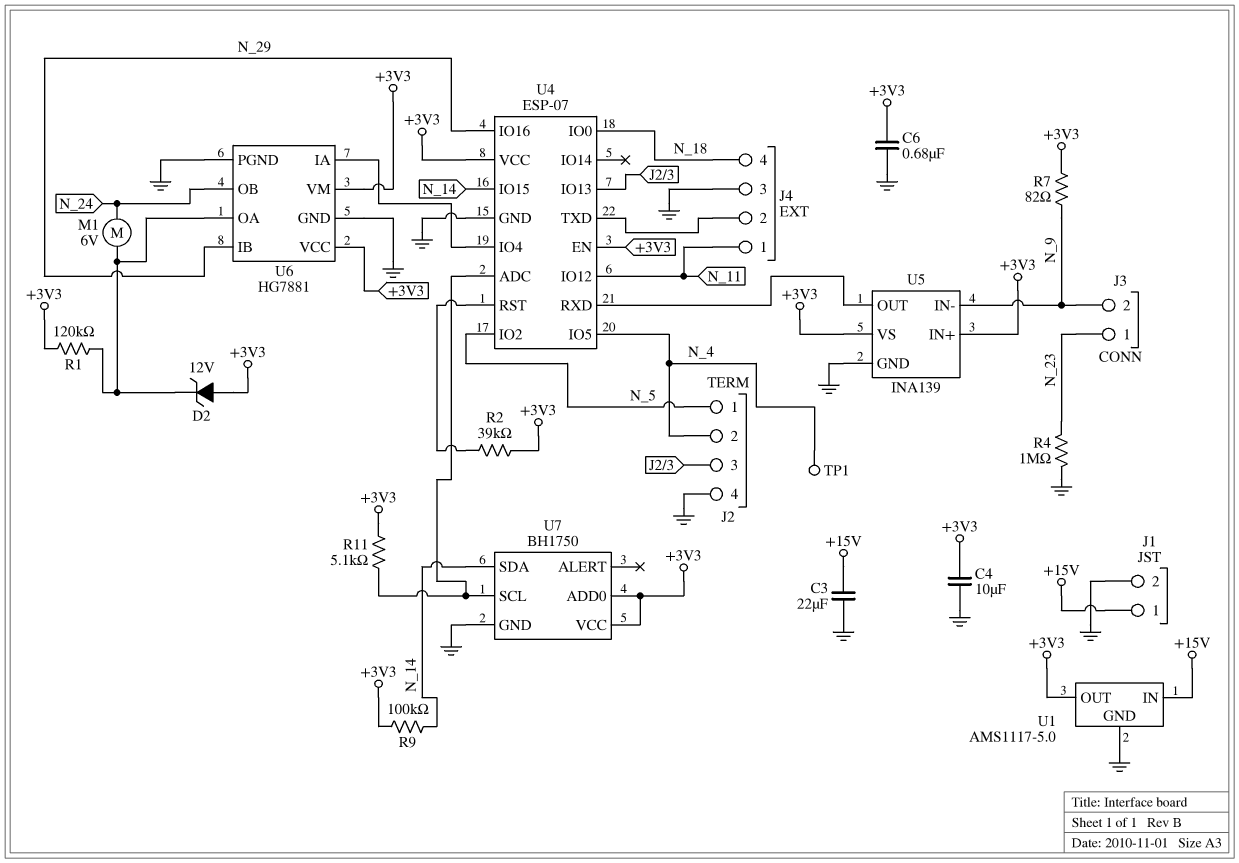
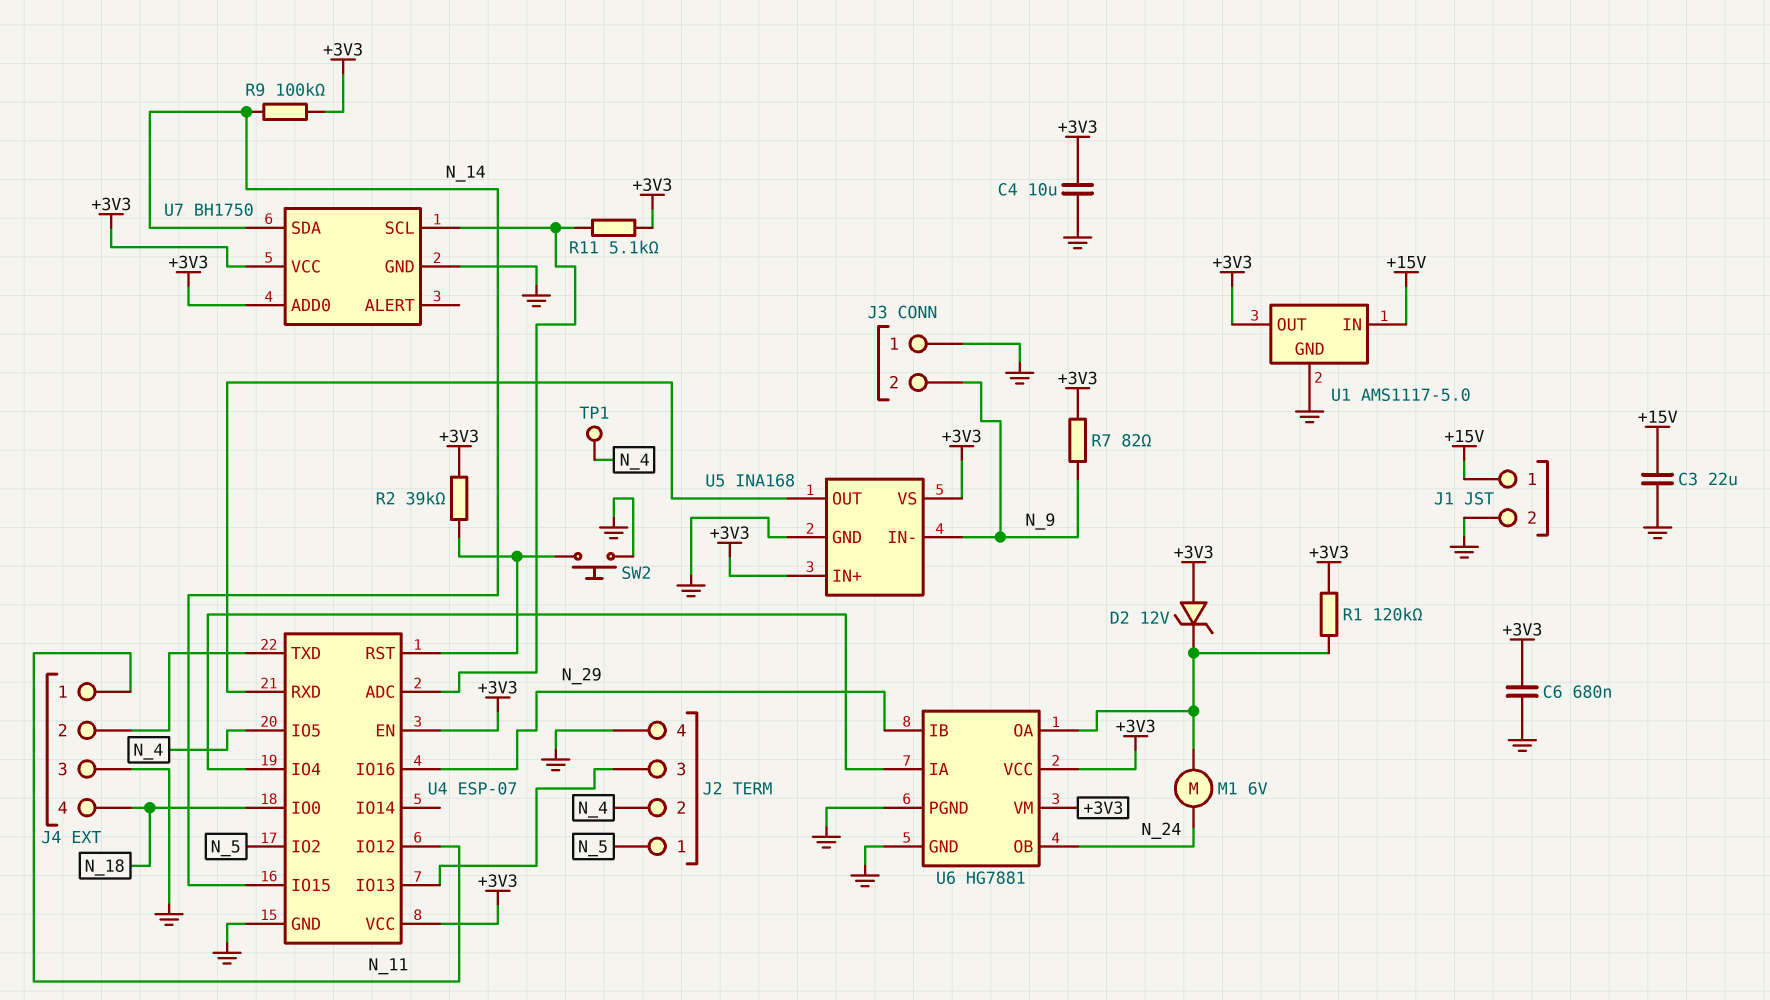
J3 pin 1: N_23 -> GND
R4: 1M (GND, N_23) -> none
SW2: none -> button (GND, U4/RST)
U5: INA139 -> INA168

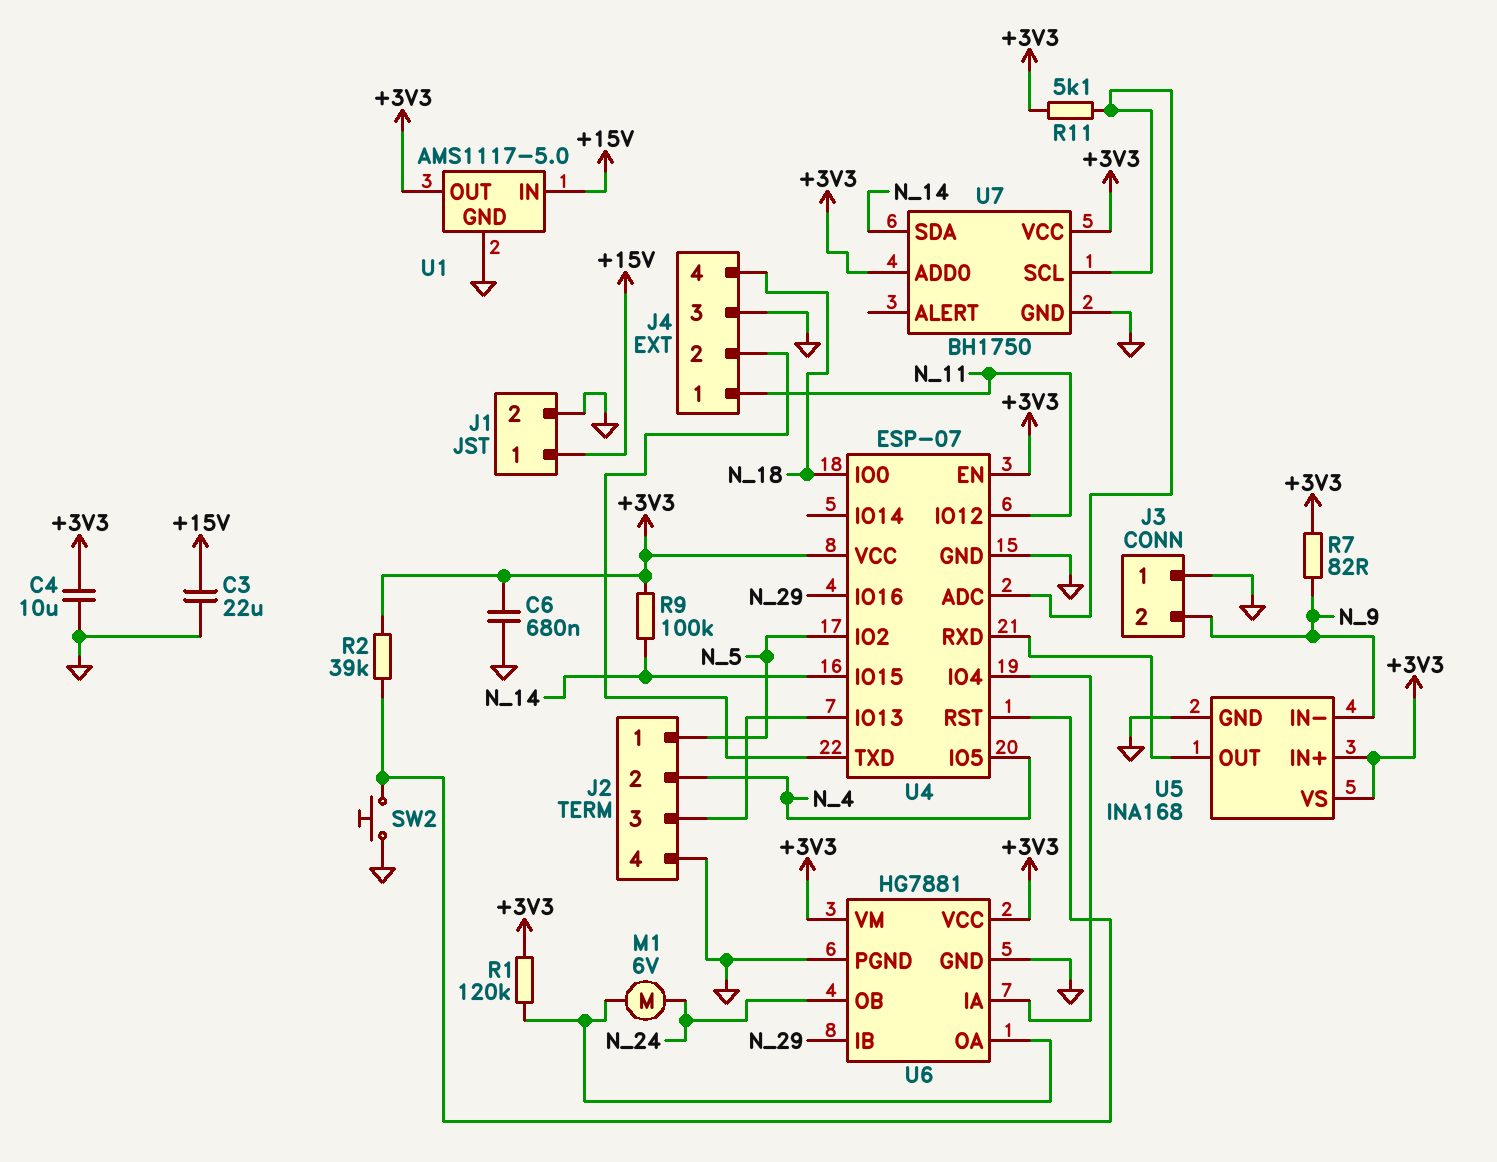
D2: zener 12V (A +3V3, K U6/OA) -> none
TP1: test point (N_4) -> none

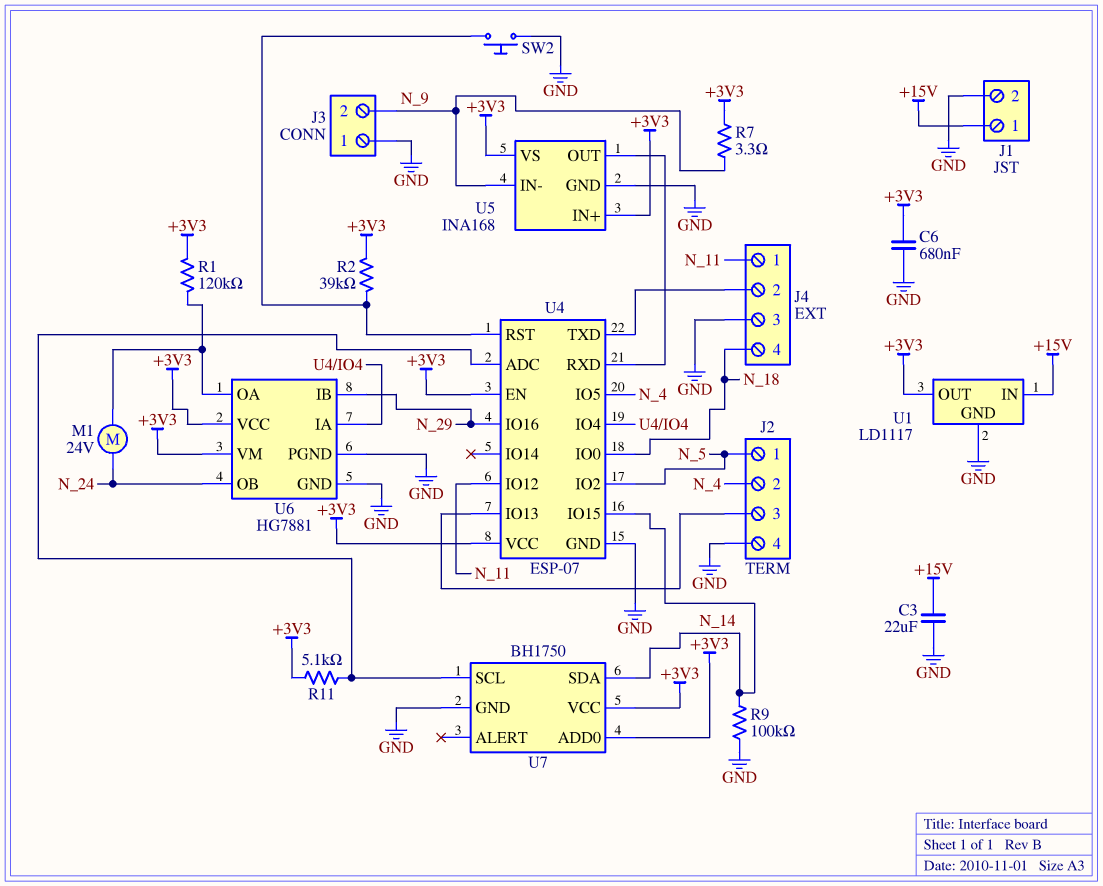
C4: 10uF (+3V3, GND) -> none
M1: motor 6V (N_24, U6/OA) -> motor 24V (N_24, U6/OA)
R7: 82 (+3V3, N_9) -> 3.3 (+3V3, N_9)
R9: 100k (+3V3, N_14) -> 100k (GND, N_14)
U1: AMS1117-5.0 -> LD1117

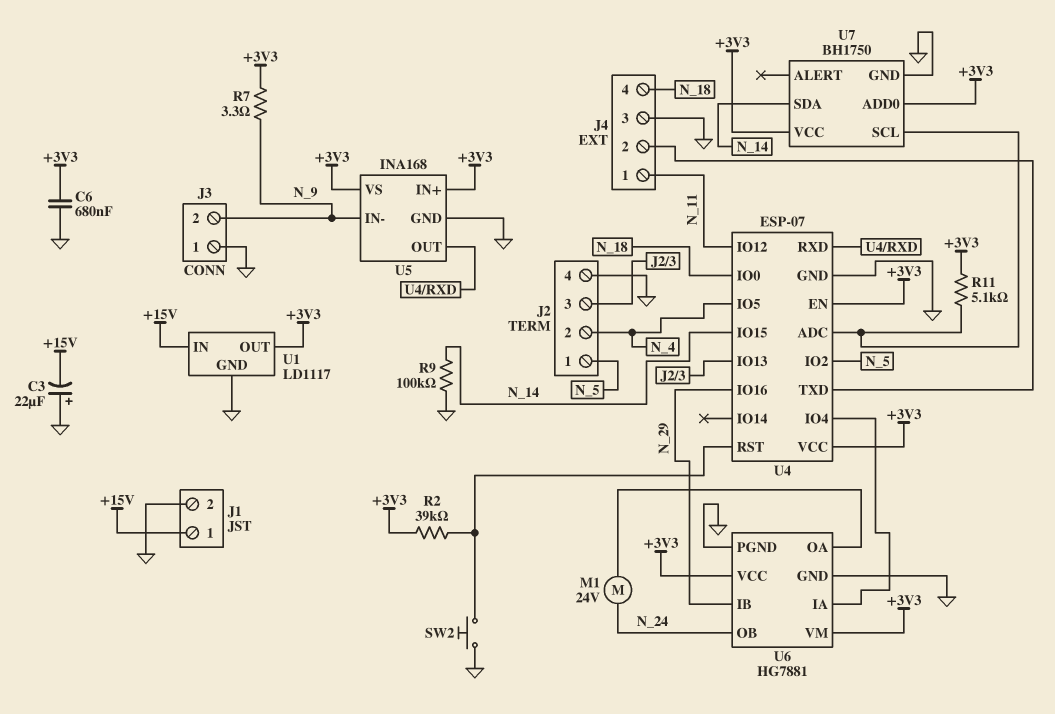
C3: 22uF (+15V, GND) -> 22uF (plus GND, minus +15V)
R1: 120k (+3V3, U6/OA) -> none

